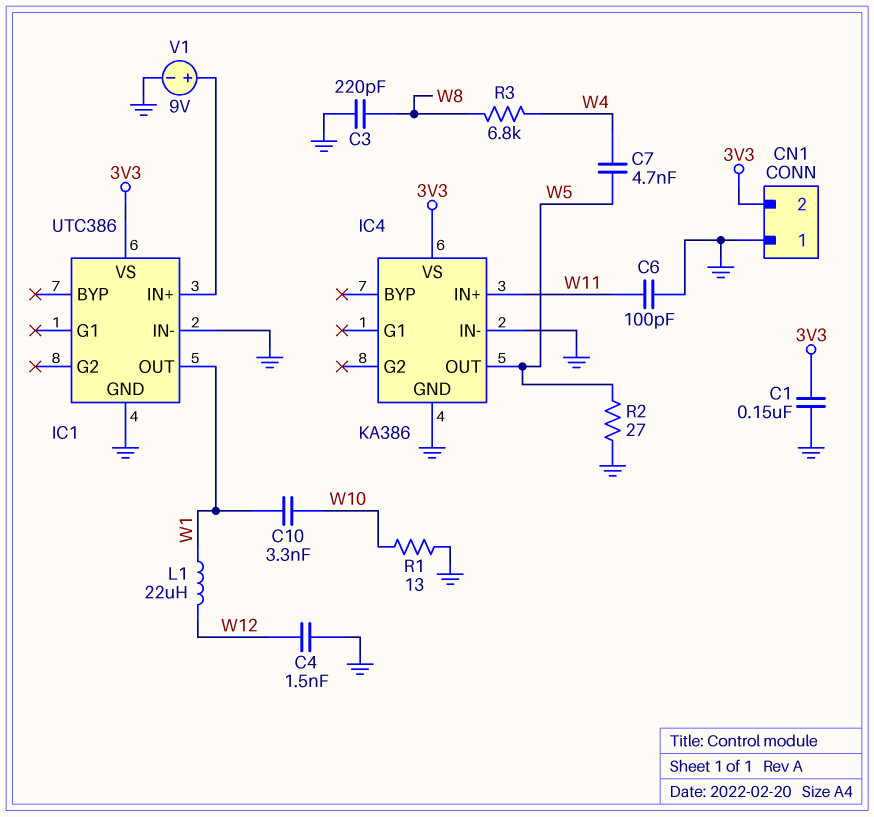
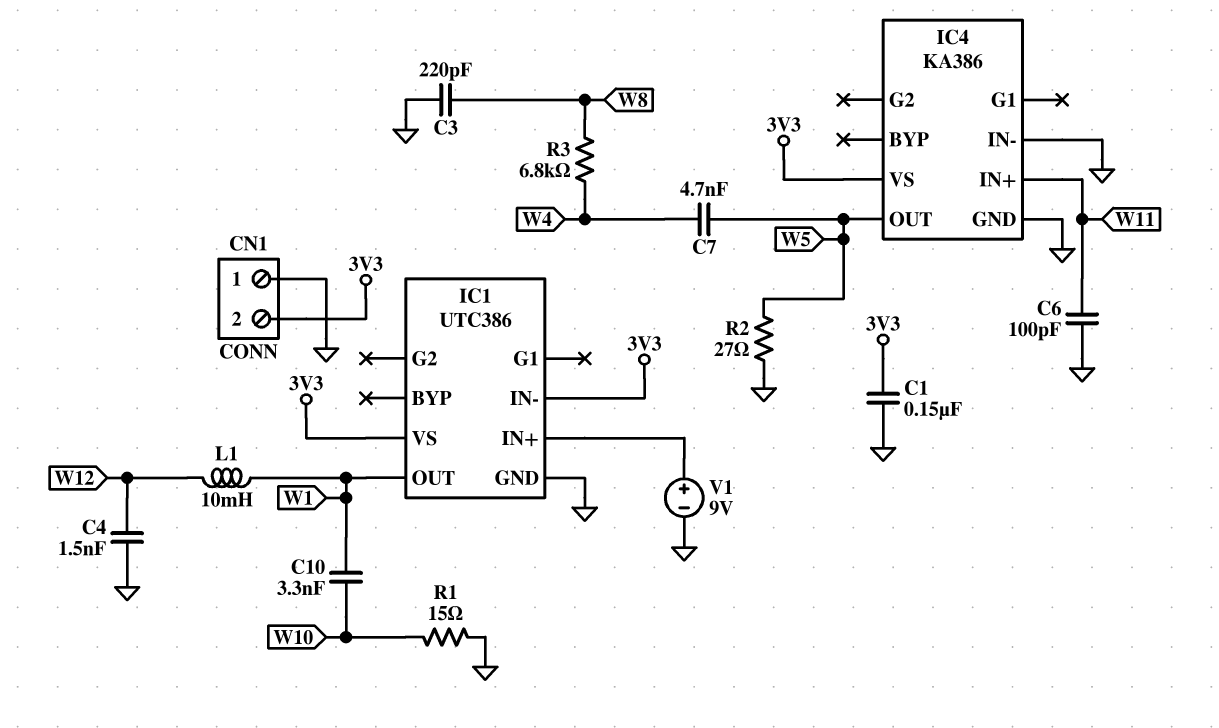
IC1 pin IN-: GND -> 3V3
L1: 22uH (W1, W12) -> 10mH (W1, W12)
R1: 13 (GND, W10) -> 15 (GND, W10)

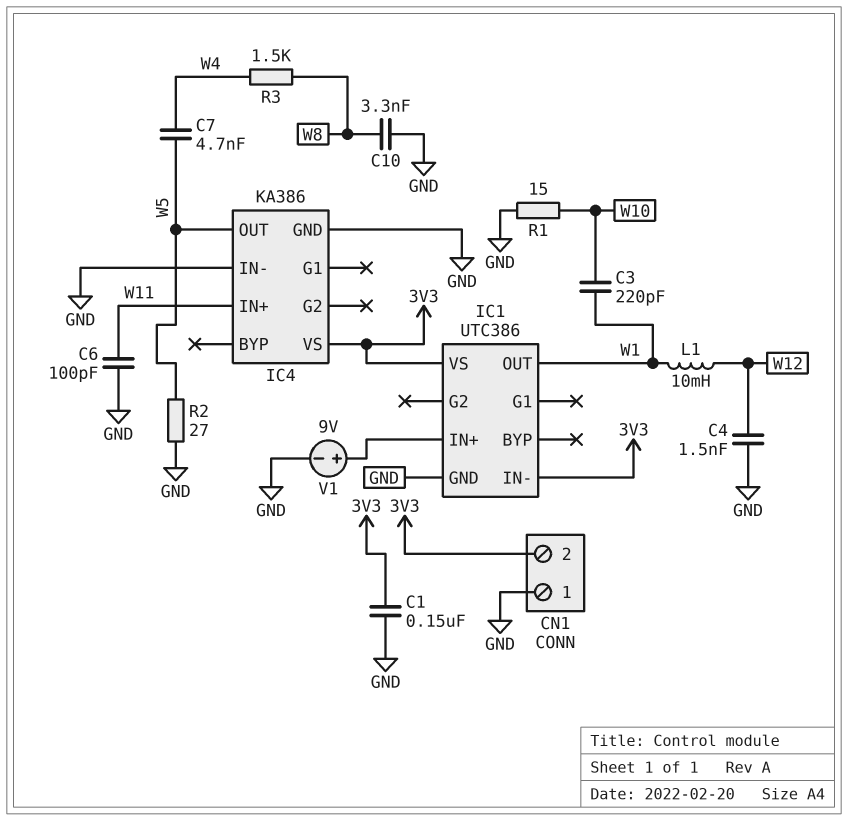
C3: 220pF (GND, W8) -> 220pF (W1, W10)
C10: 3.3nF (W1, W10) -> 3.3nF (GND, W8)
R3: 6.8k (W4, W8) -> 1.5k (W4, W8)

